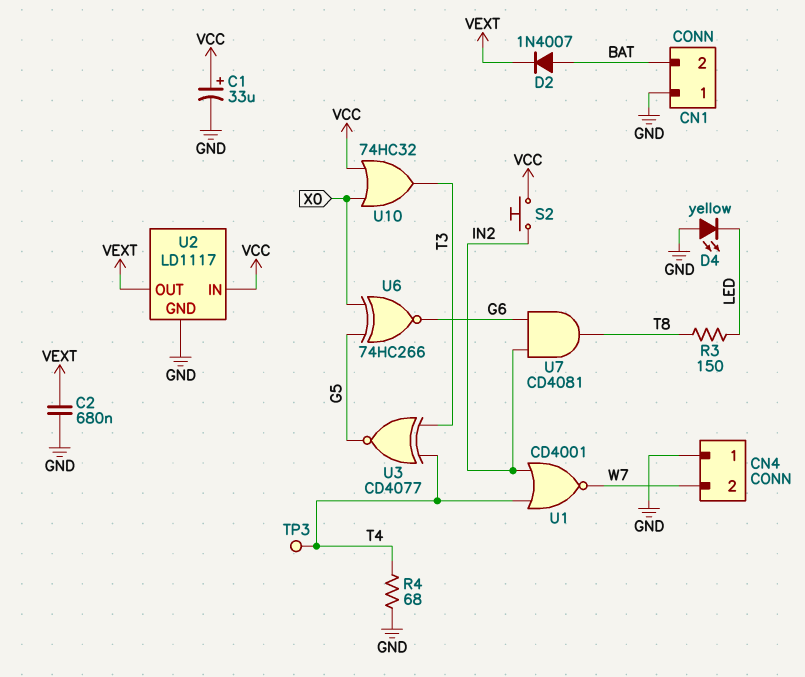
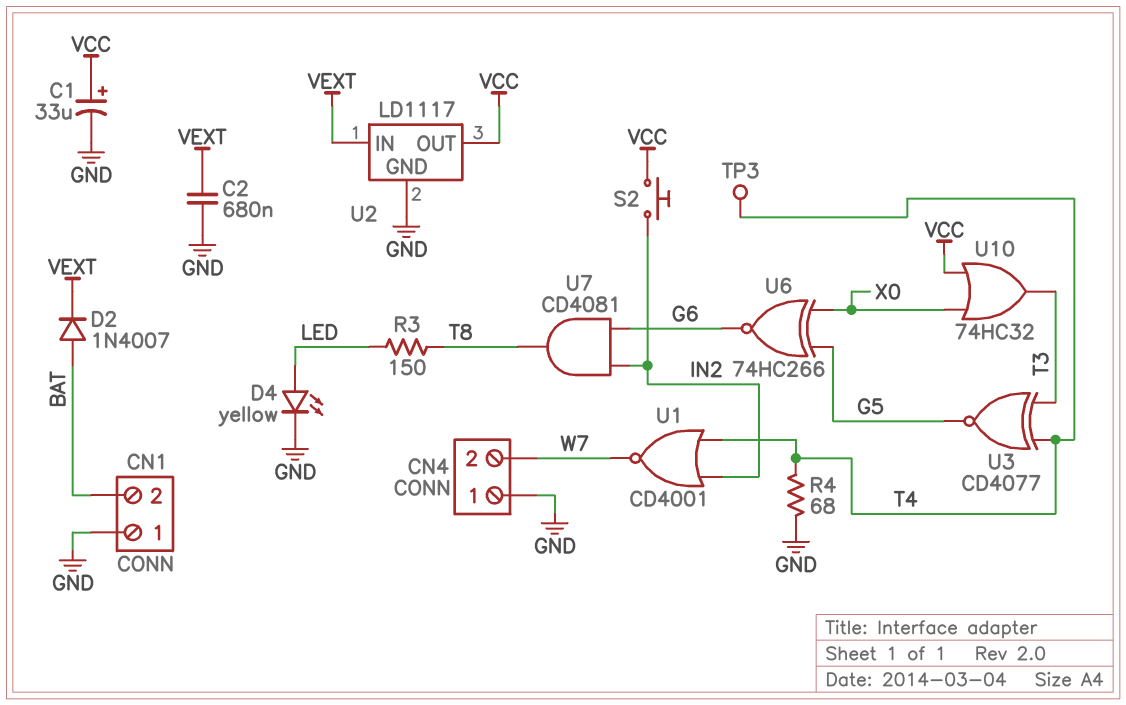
D4: LED yellow (A GND, K LED) -> LED yellow (A LED, K GND)
U2 pin IN: VCC -> VEXT
U2 pin OUT: VEXT -> VCC

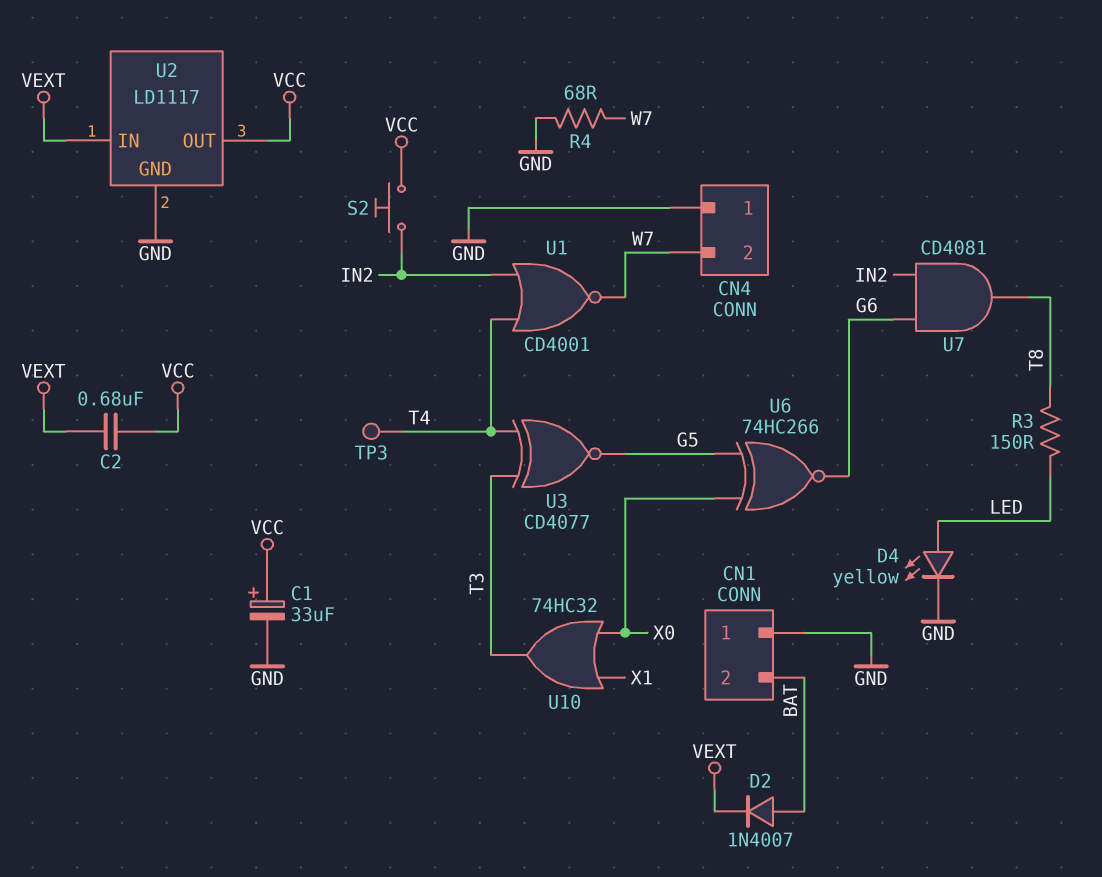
C2: 680nF (GND, VEXT) -> 680nF (VCC, VEXT)
R4: 68 (GND, T4) -> 68 (GND, W7)
U10: OR 74HC32 (in VCC, in X0, out T3) -> OR 74HC32 (in X0, in X1, out T3)

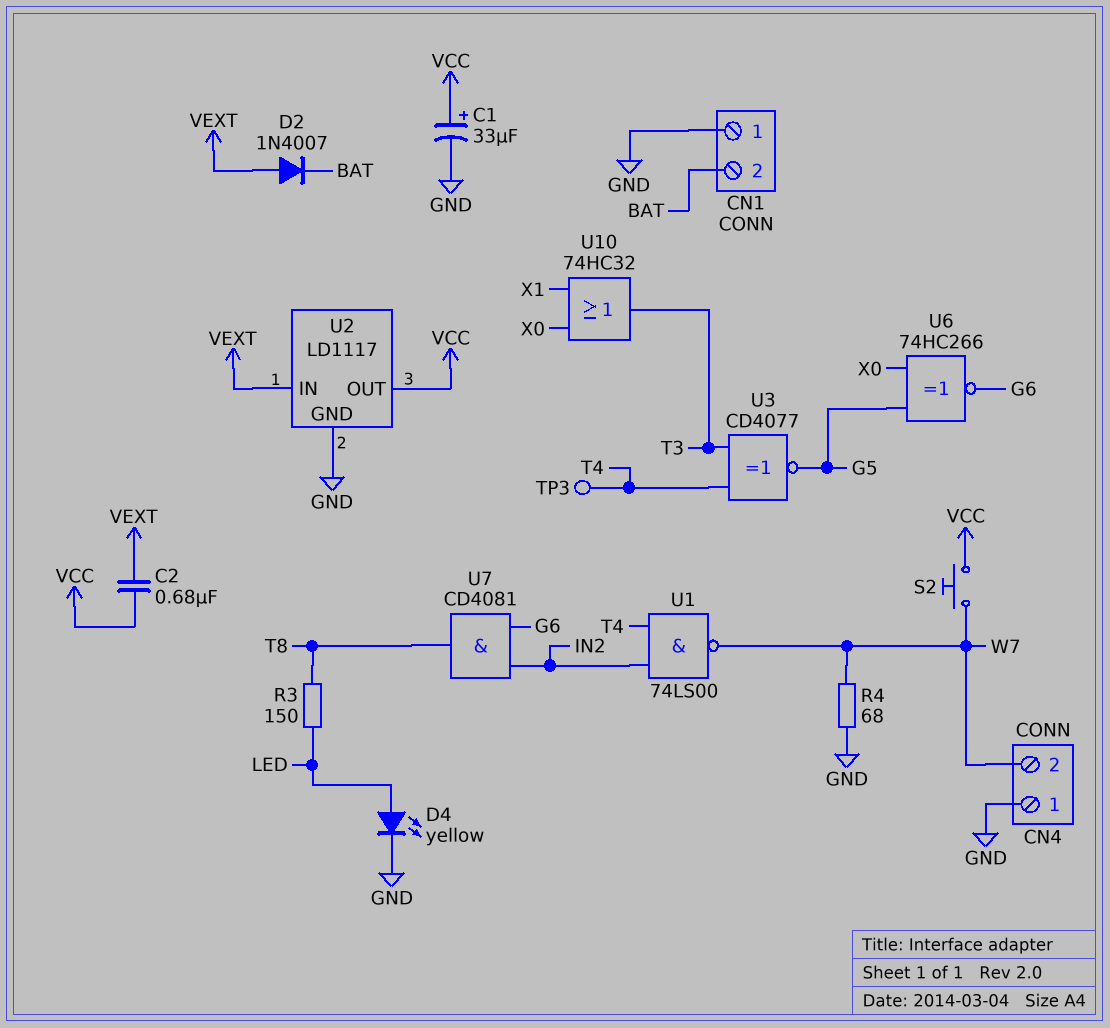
D2: diode 1N4007 (A BAT, K VEXT) -> diode 1N4007 (A VEXT, K BAT)
S2: button (IN2, VCC) -> button (VCC, W7)
U1: NOR CD4001 (in IN2, in T4, out W7) -> NAND 74LS00 (in IN2, in T4, out W7)

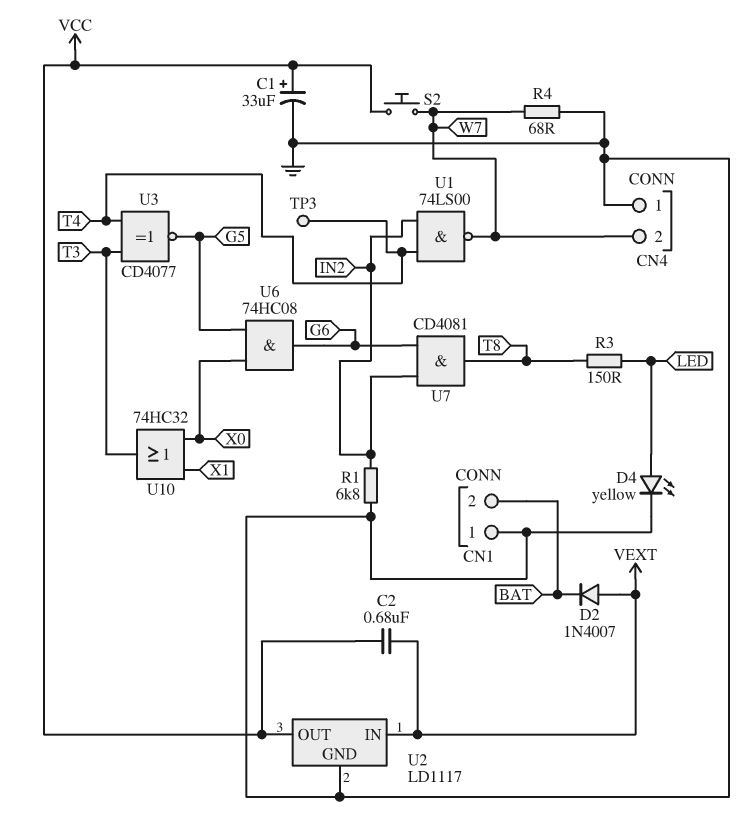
R1: none -> 6.8k (GND, IN2)
U6: XNOR 74HC266 (in G5, in X0, out G6) -> AND 74HC08 (in G5, in X0, out G6)

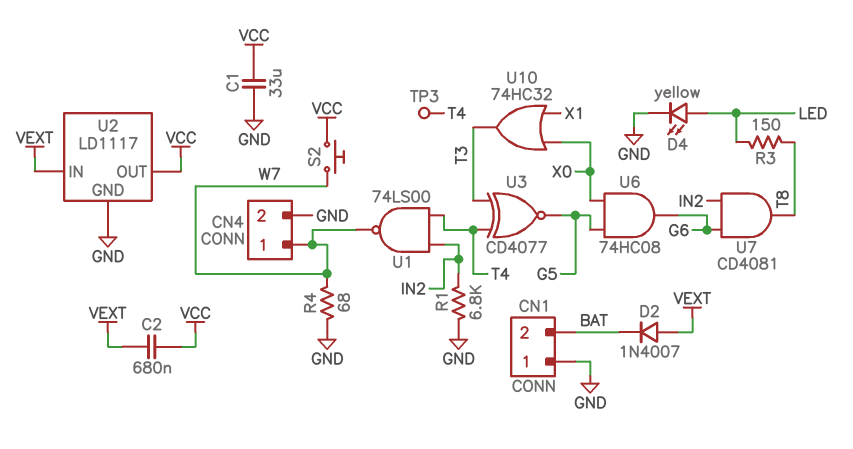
C1: 33uF (plus VCC, minus GND) -> 33uF (GND, VCC)
CN4 pin 1: GND -> W7
CN4 pin 2: W7 -> GND

